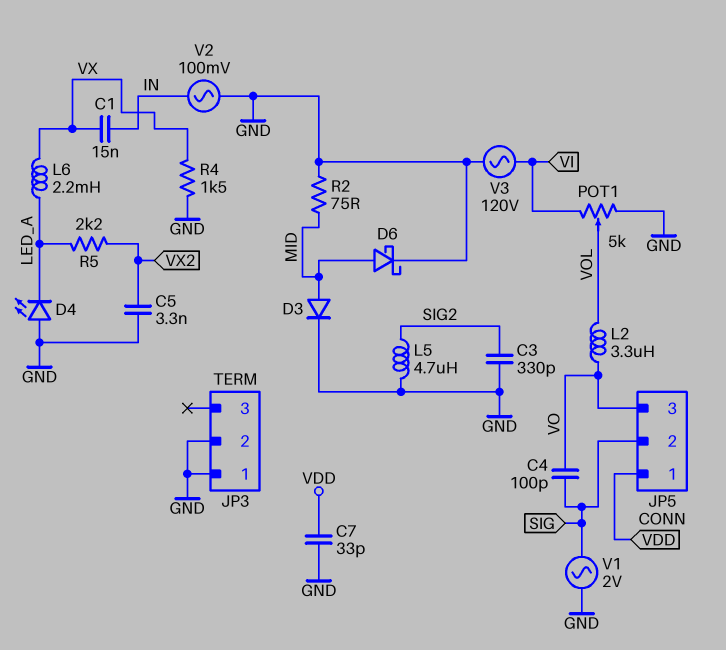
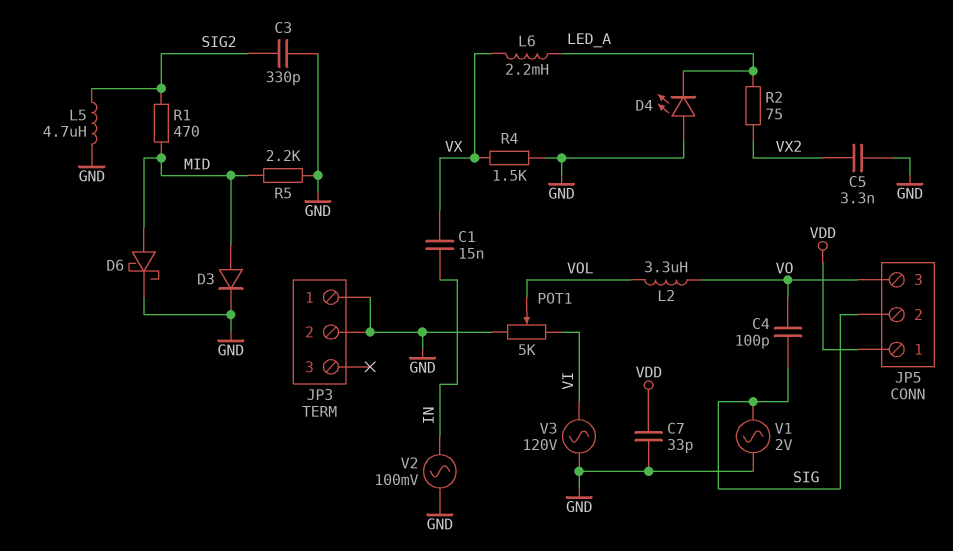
R1: none -> 470 (MID, SIG2)
R2: 75 (GND, MID) -> 75 (LED_A, VX2)
R5: 2.2k (LED_A, VX2) -> 2.2k (GND, MID)

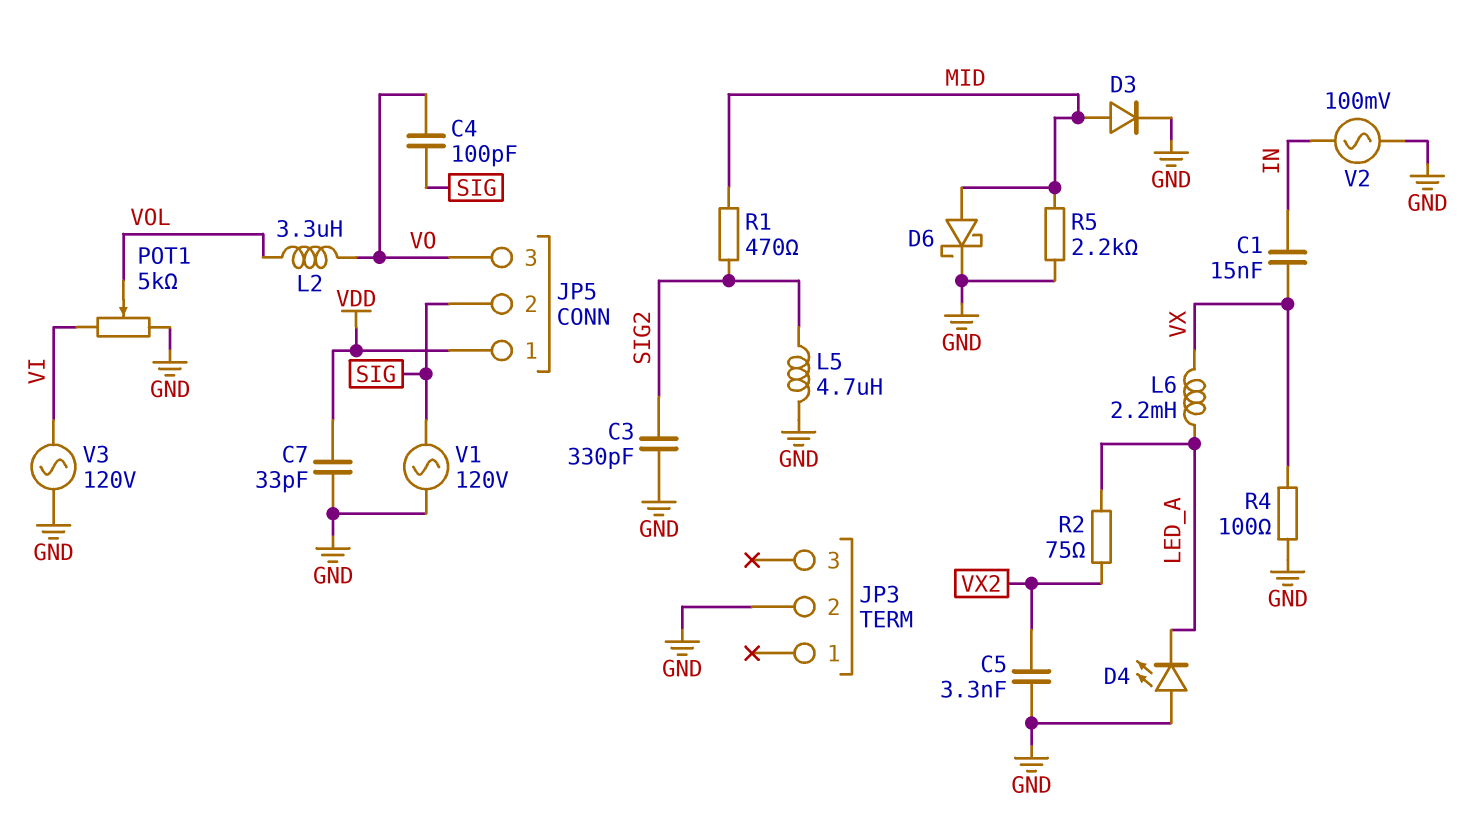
JP3 pin 1: GND -> none
R4: 1.5k (GND, VX) -> 100 (GND, VX)
V1: AC 2V (GND, SIG) -> AC 120V (GND, SIG)

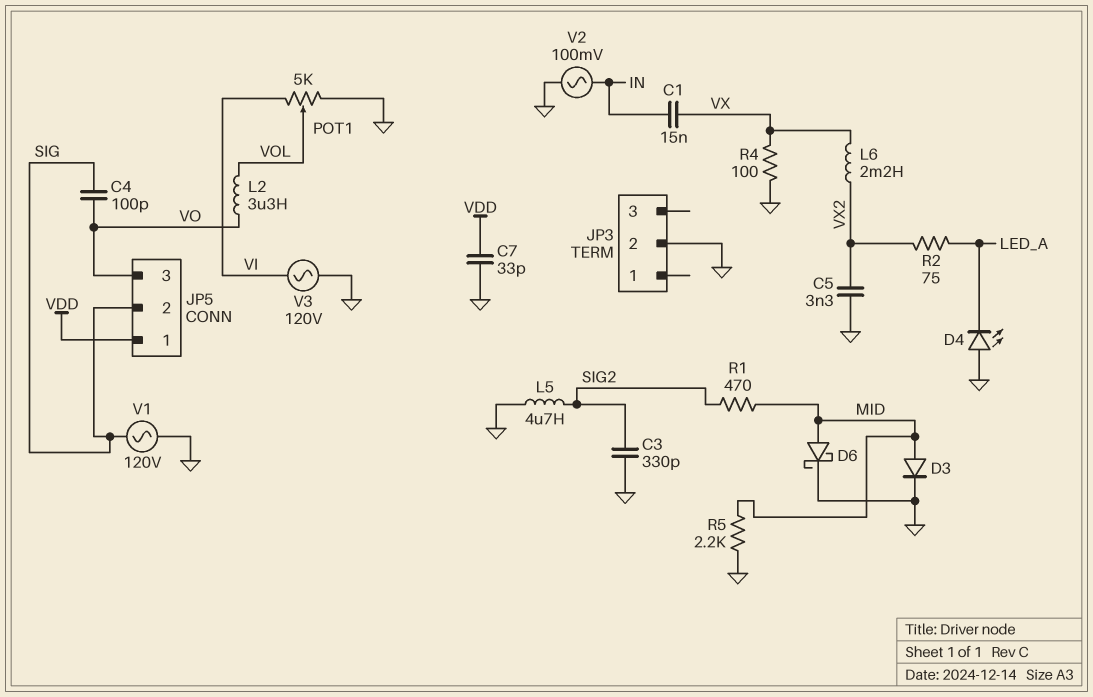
L6: 2.2mH (LED_A, VX) -> 2.2mH (VX, VX2)

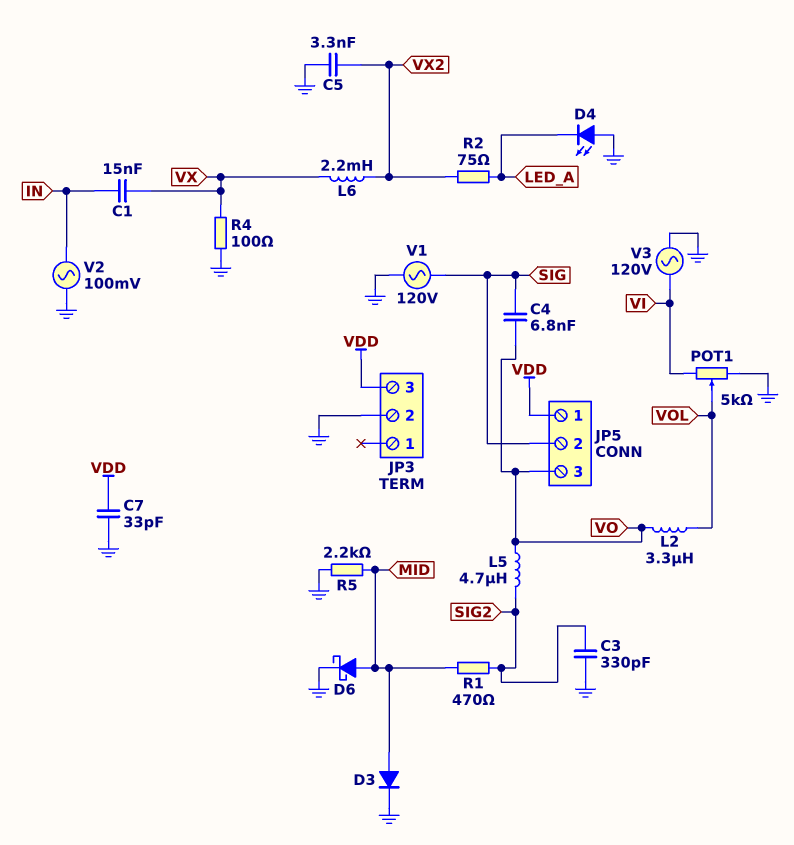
C4: 100pF (SIG, VO) -> 6.8nF (SIG, VO)
JP3 pin 3: none -> VDD
L5: 4.7uH (GND, SIG2) -> 4.7uH (SIG2, VO)

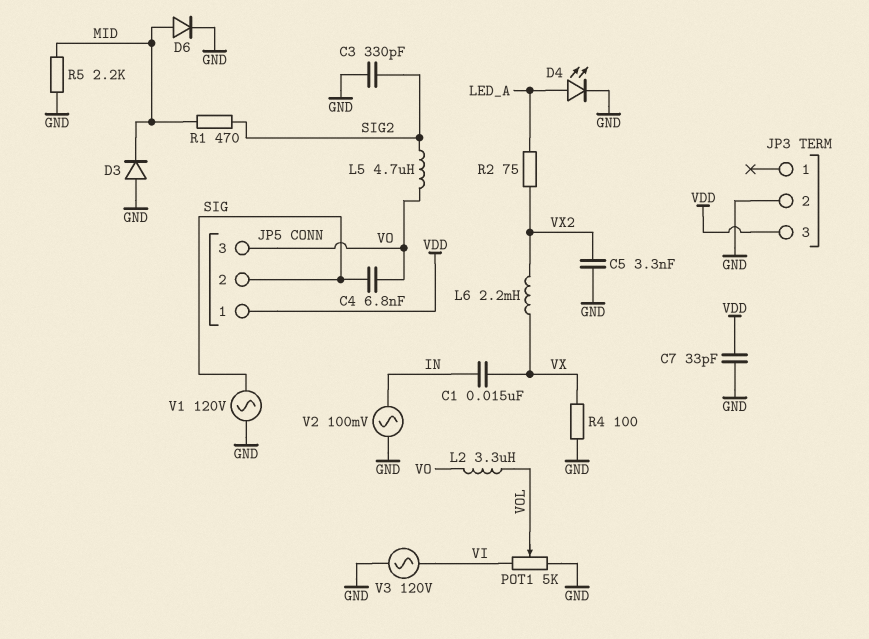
D3: diode (A MID, K GND) -> diode (A GND, K MID)
D4: LED (A GND, K LED_A) -> LED (A LED_A, K GND)
D6: schottky (A MID, K GND) -> diode (A MID, K GND)

